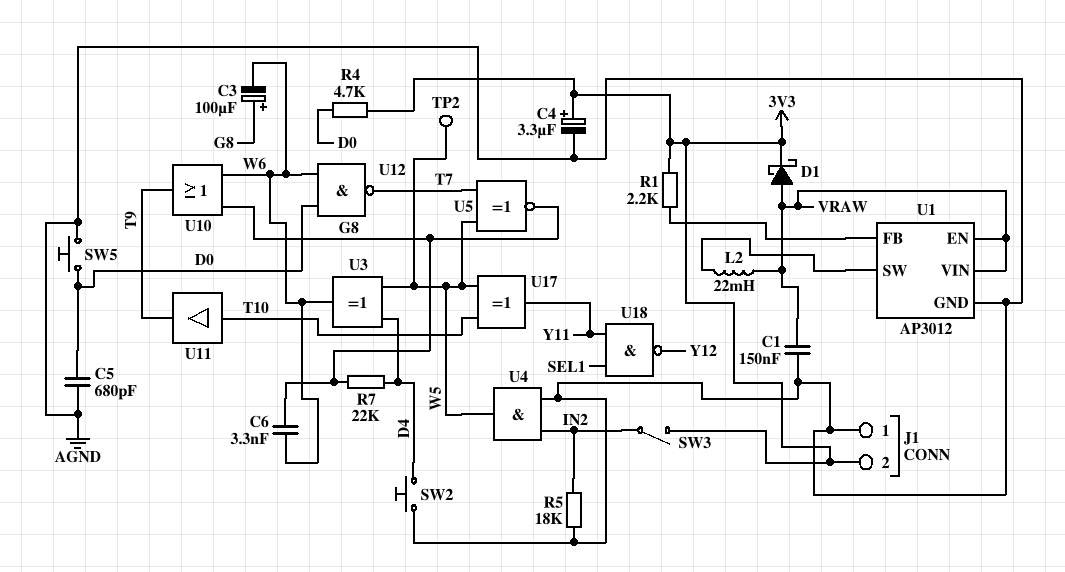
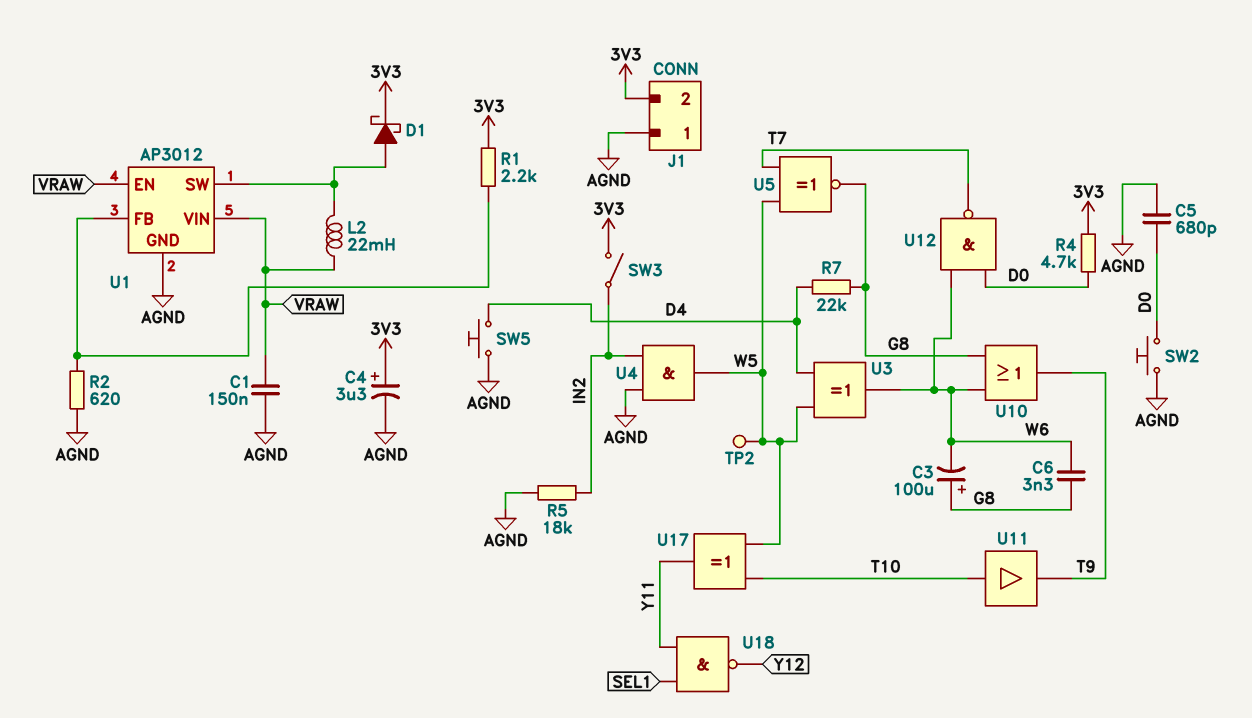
D1: schottky (A VRAW, K 3V3) -> schottky (A U1/SW, K 3V3)
R2: none -> 620 (AGND, U1/FB)
SW2: button (AGND, D4) -> button (AGND, D0)
SW5: button (AGND, D0) -> button (AGND, D4)

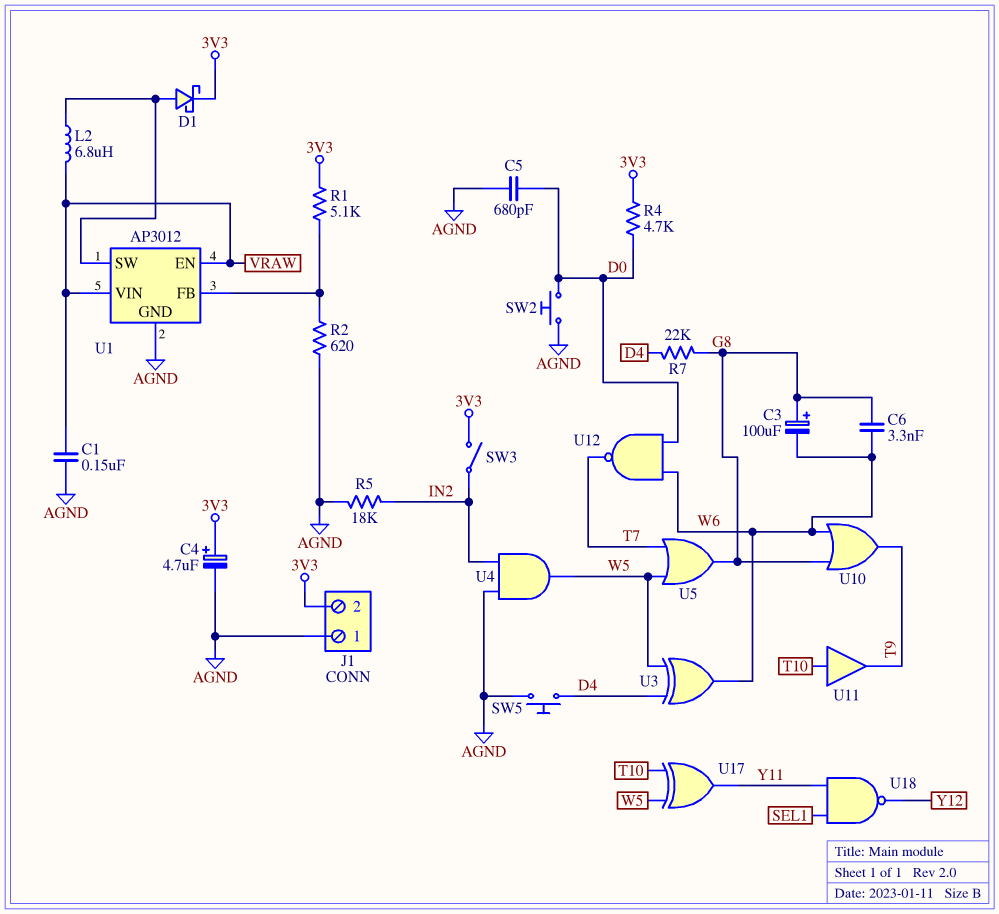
C4: 3.3uF (plus 3V3, minus AGND) -> 4.7uF (plus 3V3, minus AGND)
L2: 22mH (U1/SW, VRAW) -> 6.8uH (U1/SW, VRAW)
R1: 2.2k (3V3, U1/FB) -> 5.1k (3V3, U1/FB)
TP2: test point (W5) -> none
U5: XNOR (in T7, in W5, out G8) -> OR (in T7, in W5, out G8)

